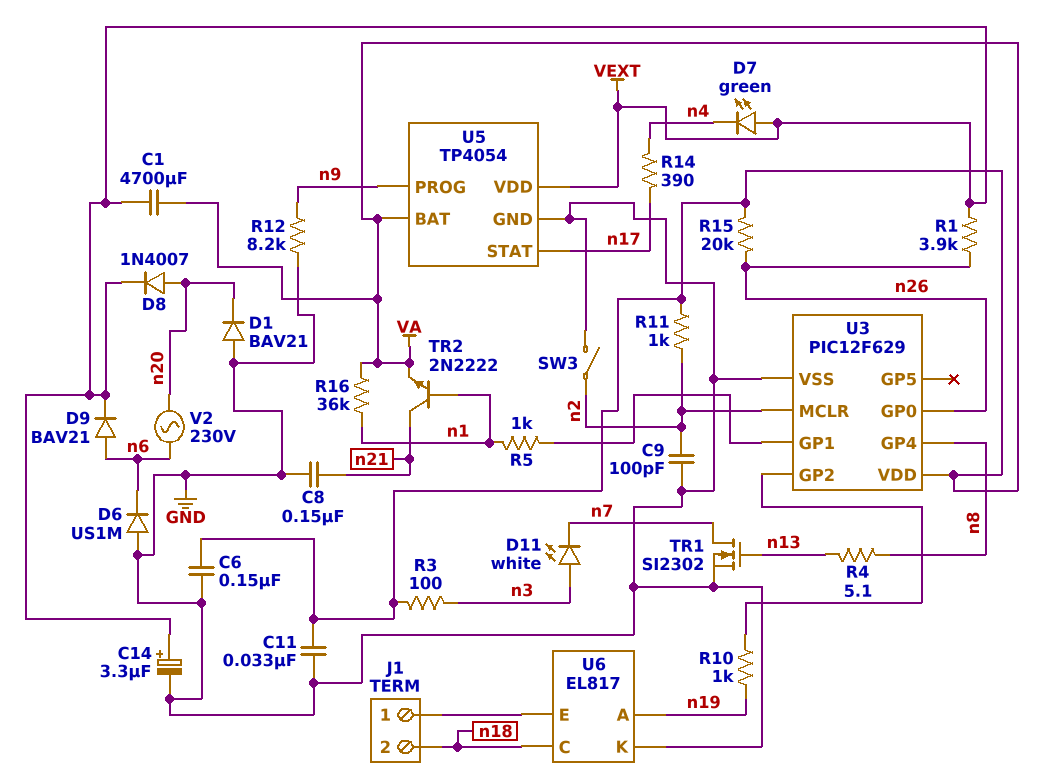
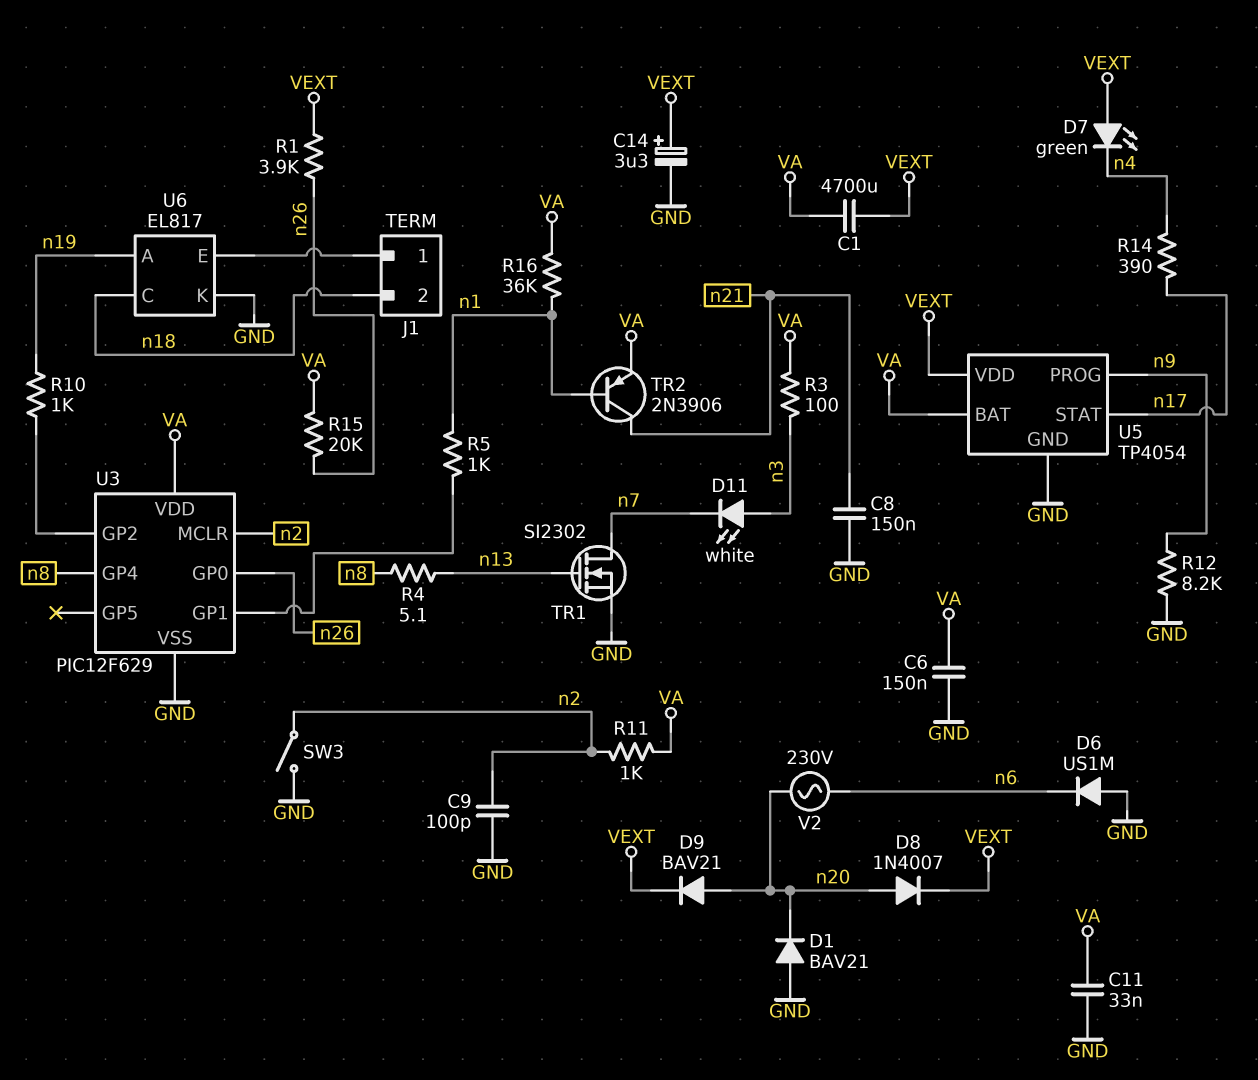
D9: diode BAV21 (A n6, K VEXT) -> diode BAV21 (A n20, K VEXT)
TR2: NPN 2N2222 (B n1, C n21, E VA) -> PNP 2N3906 (B n1, C n21, E VA)

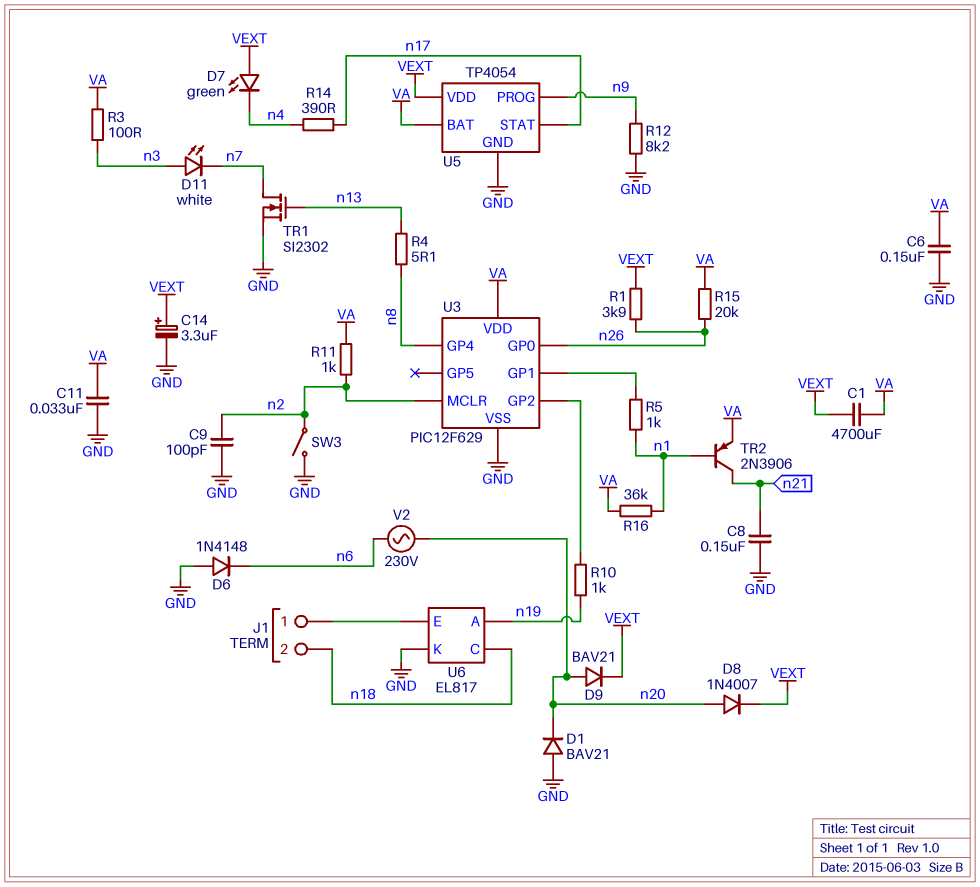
D6: diode US1M (A GND, K n6) -> diode 1N4148 (A GND, K n6)

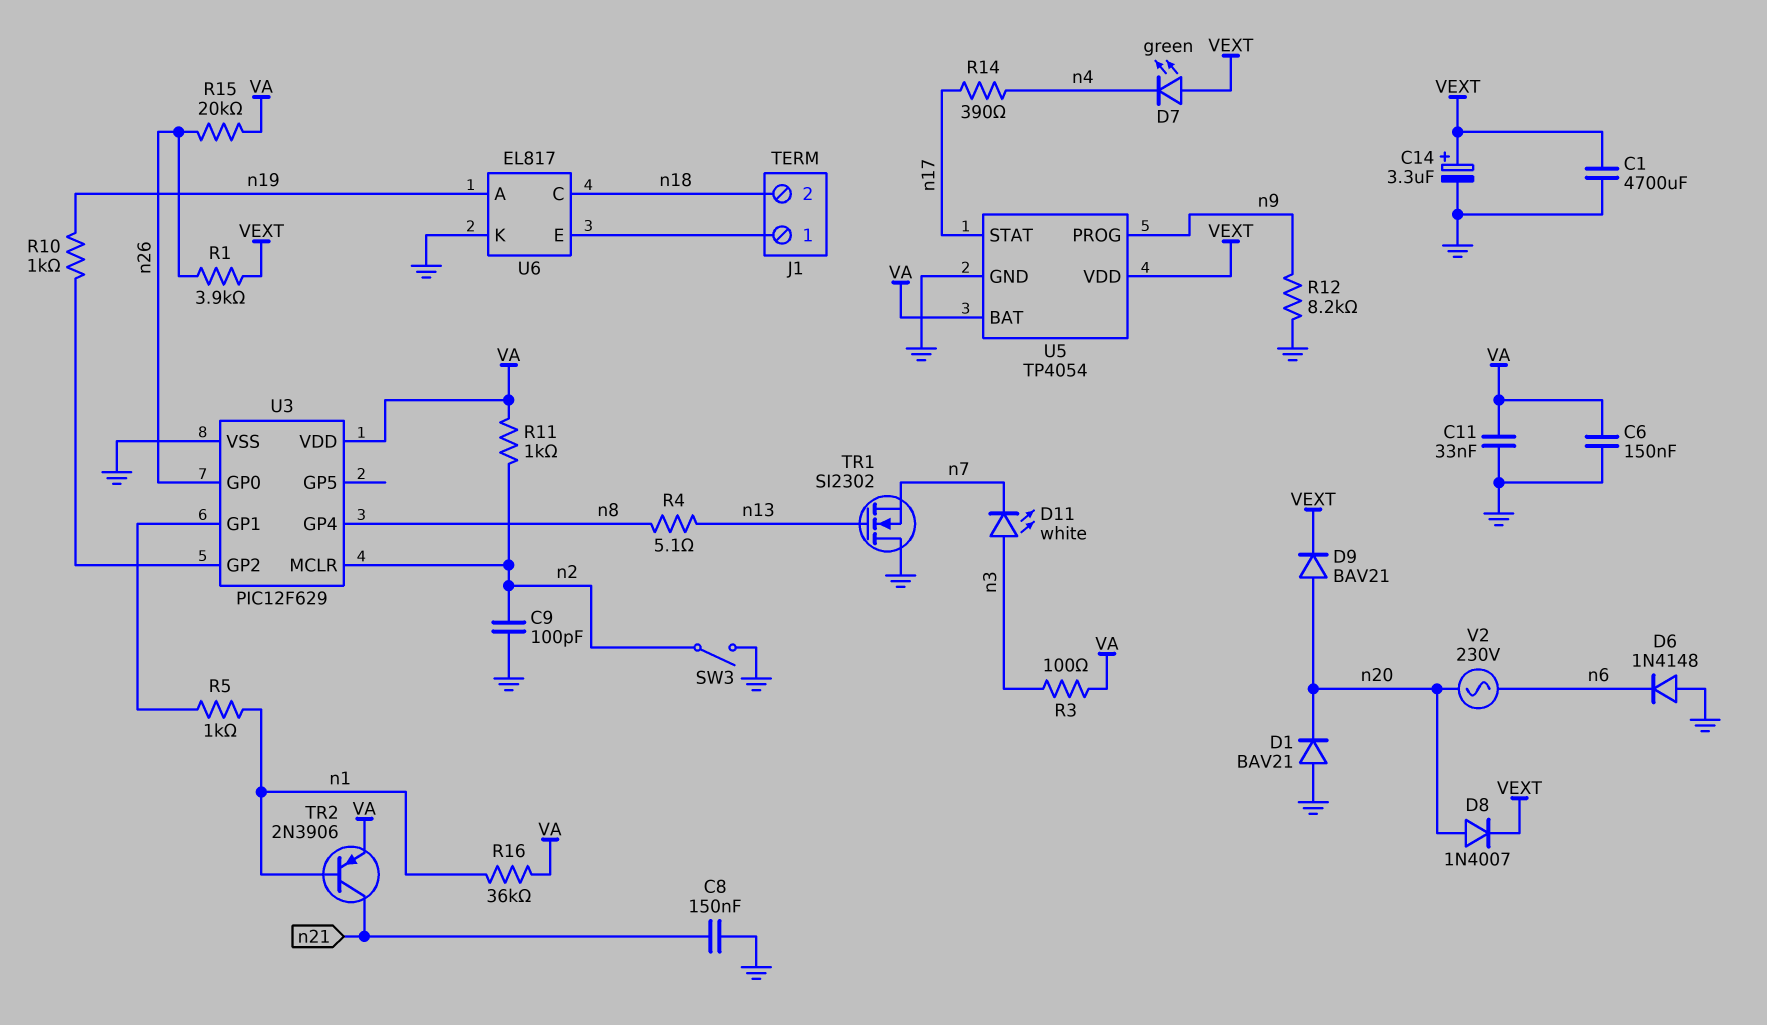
C1: 4700uF (VA, VEXT) -> 4700uF (GND, VEXT)
TR1: NMOS SI2302 (G n13, D n7, S GND) -> NMOS SI2302 (G n13, D GND, S n7)

